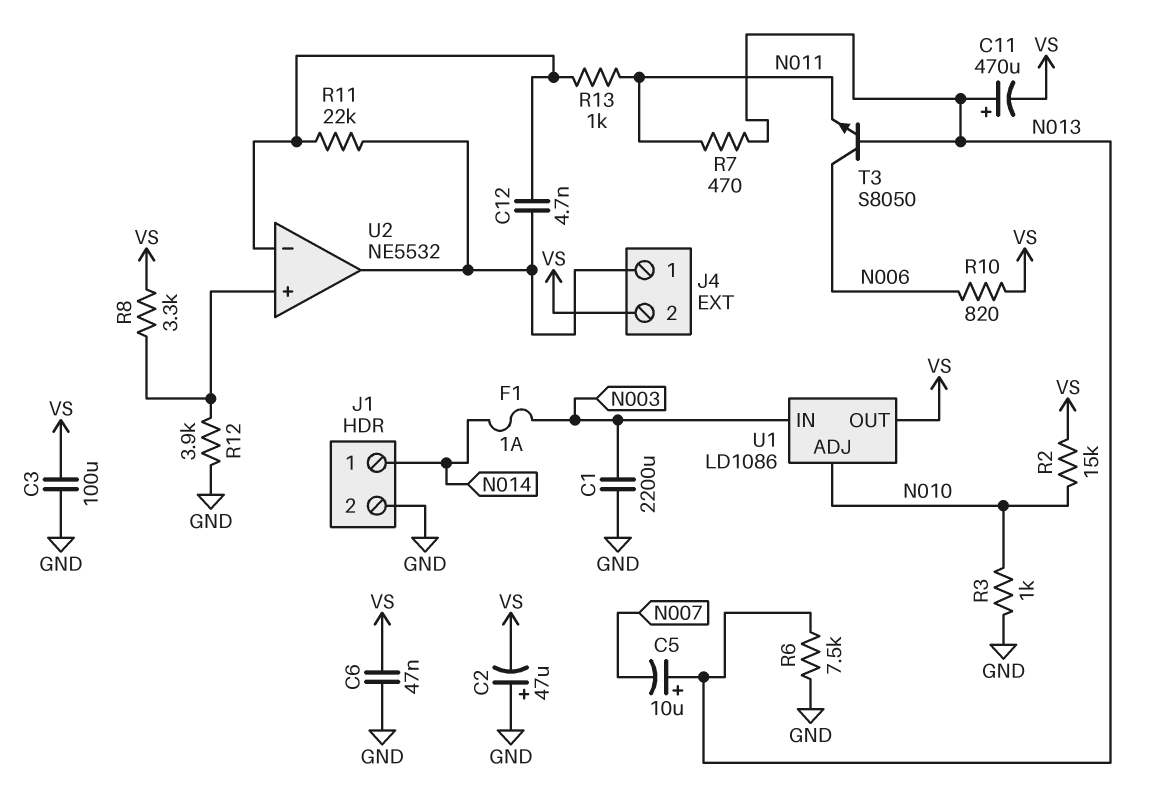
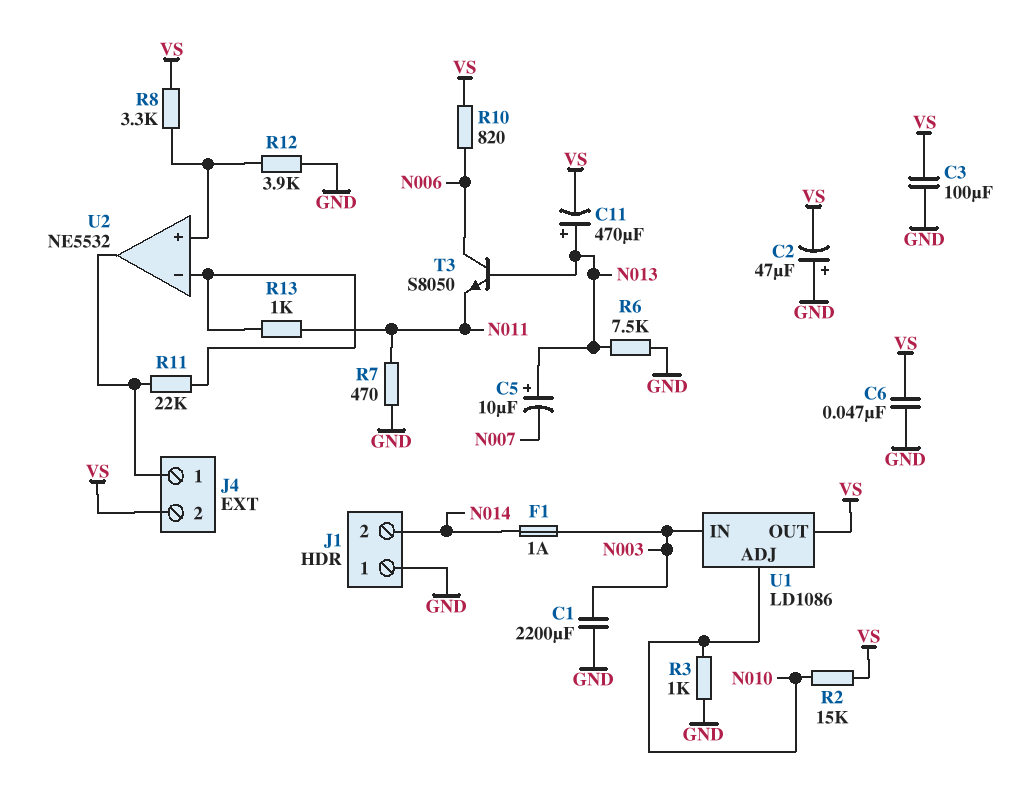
C12: 4.7nF (J4/1, U2/in-) -> none
J1 pin 1: N014 -> GND
J1 pin 2: GND -> N014
R7: 470 (N011, N013) -> 470 (GND, N011)

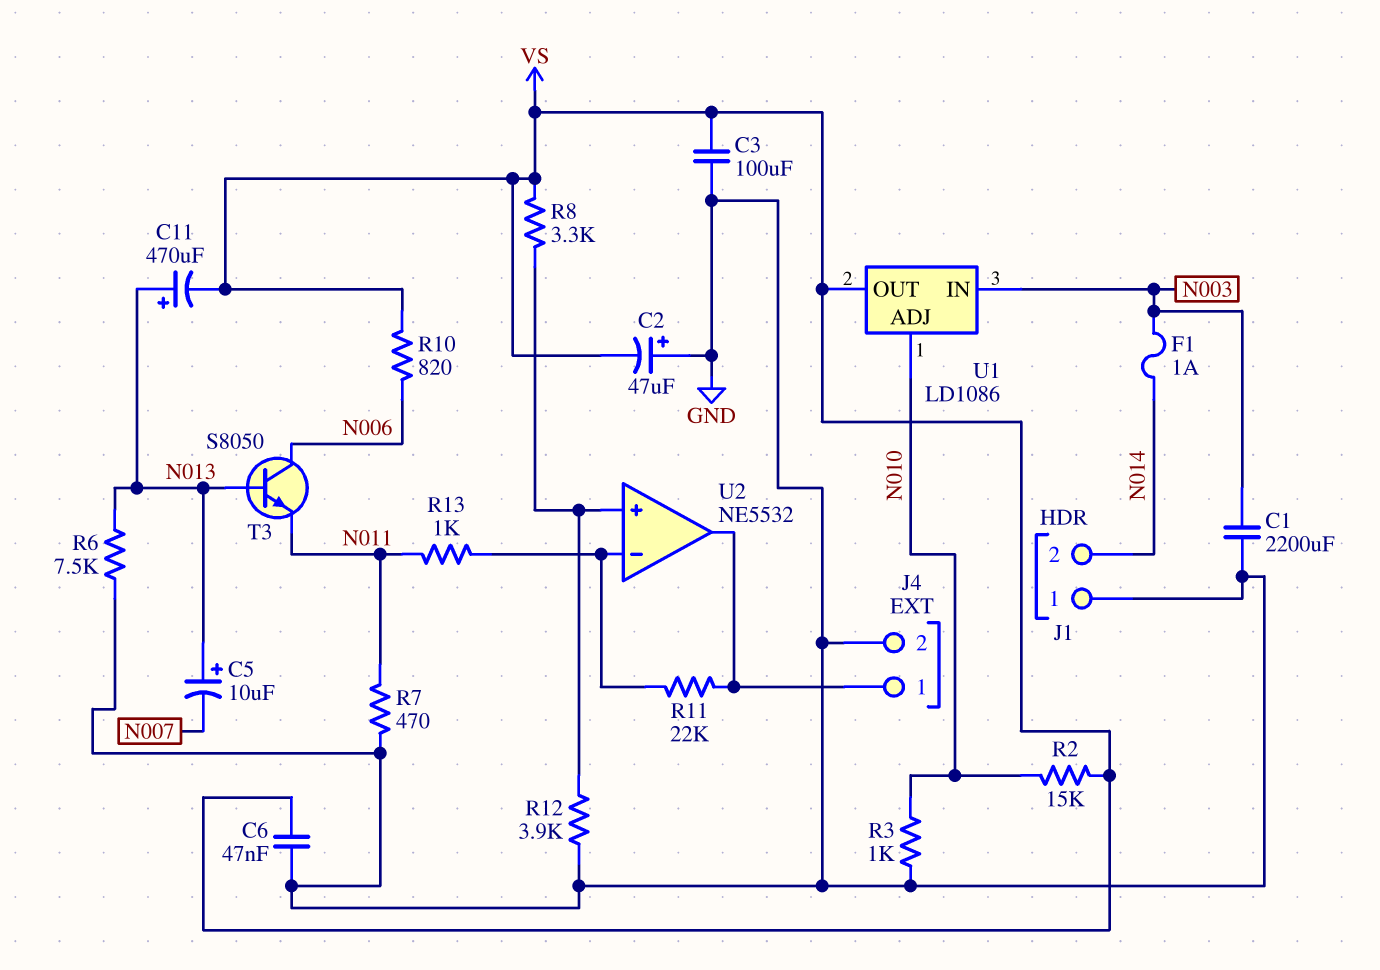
J4 pin 2: VS -> GND

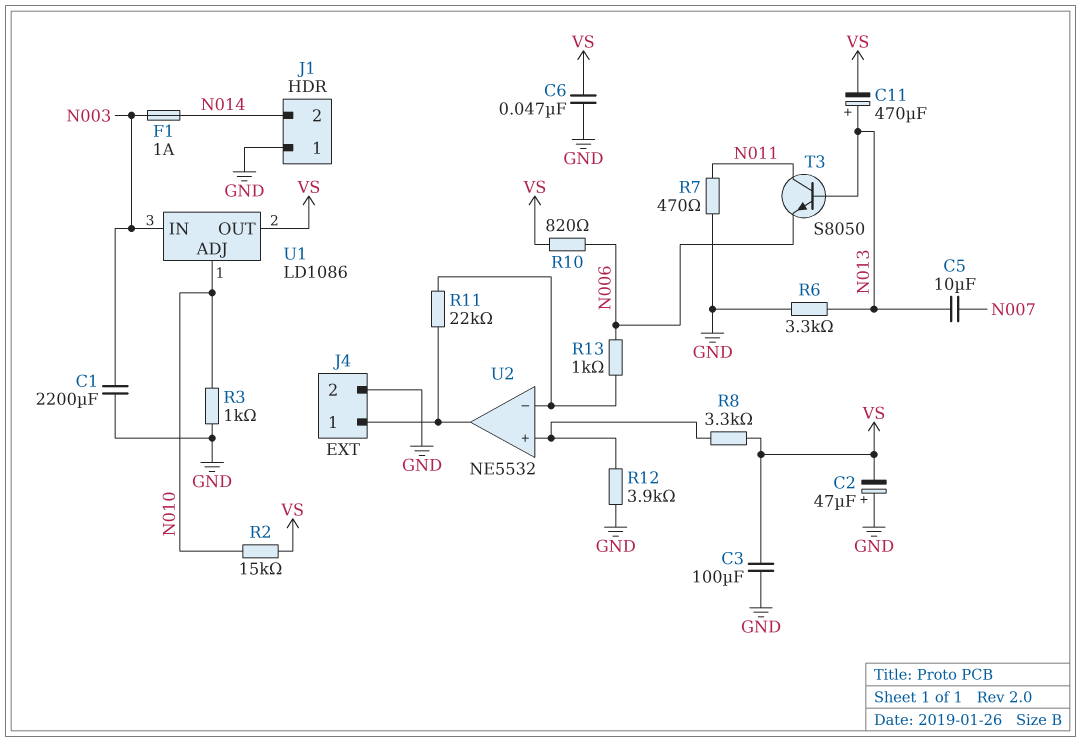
C5: 10uF (plus N013, minus N007) -> 10uF (N007, N013)
R6: 7.5k (GND, N013) -> 3.3k (GND, N013)
R13: 1k (N011, U2/in-) -> 1k (N006, U2/in-)
T3: NPN S8050 (B N013, C N006, E N011) -> NPN S8050 (B N013, C N011, E N006)

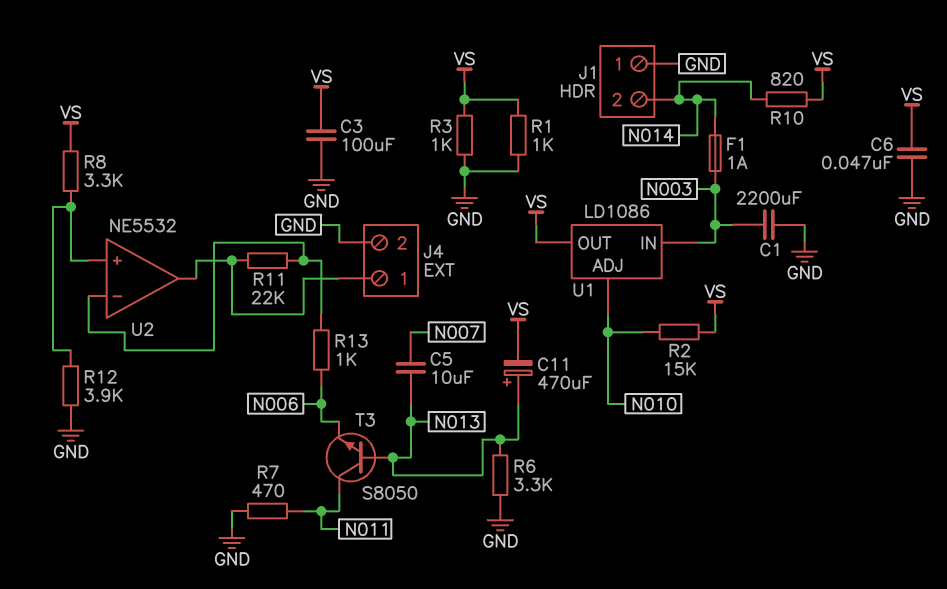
C2: 47uF (plus GND, minus VS) -> none
R1: none -> 1k (GND, VS)
R3: 1k (GND, N010) -> 1k (GND, VS)
R10: 820 (N006, VS) -> 820 (N014, VS)

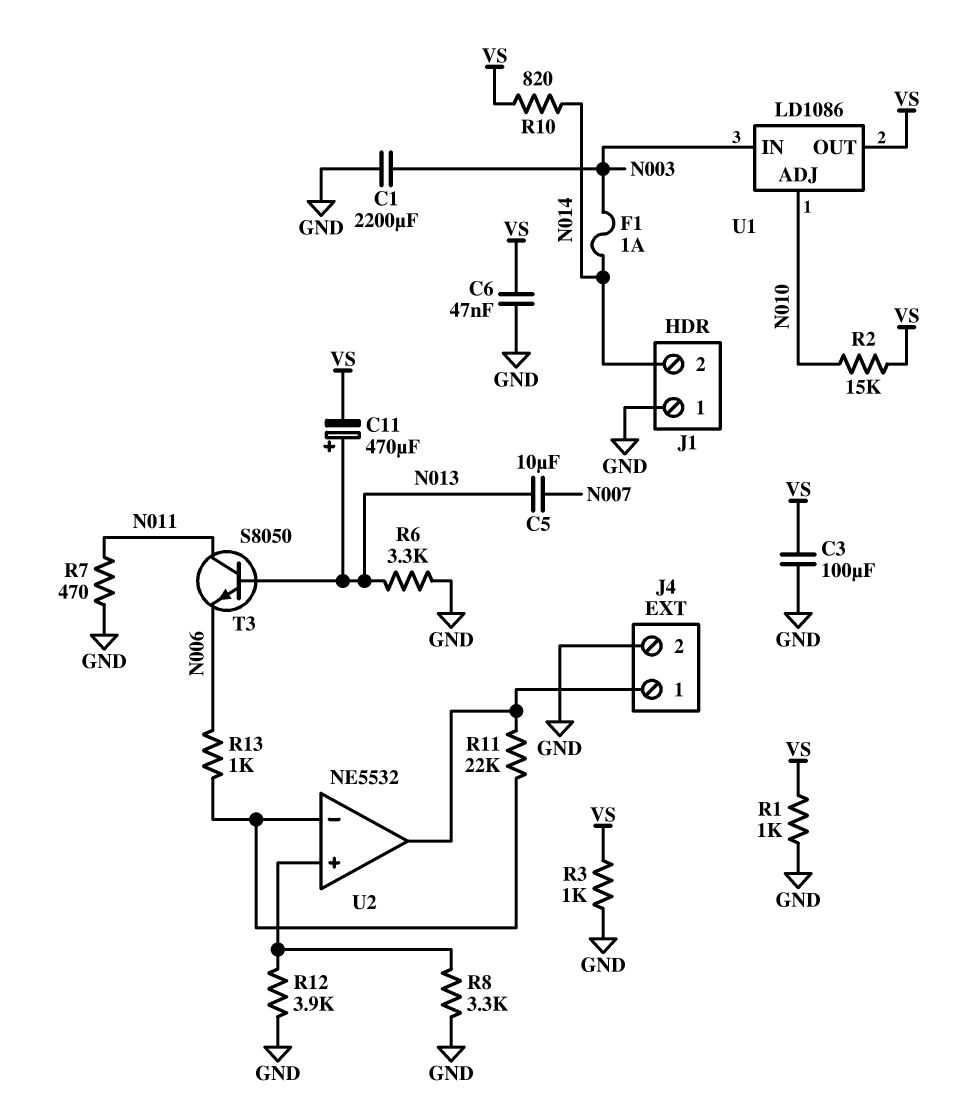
R8: 3.3k (U2/in+, VS) -> 3.3k (GND, U2/in+)

